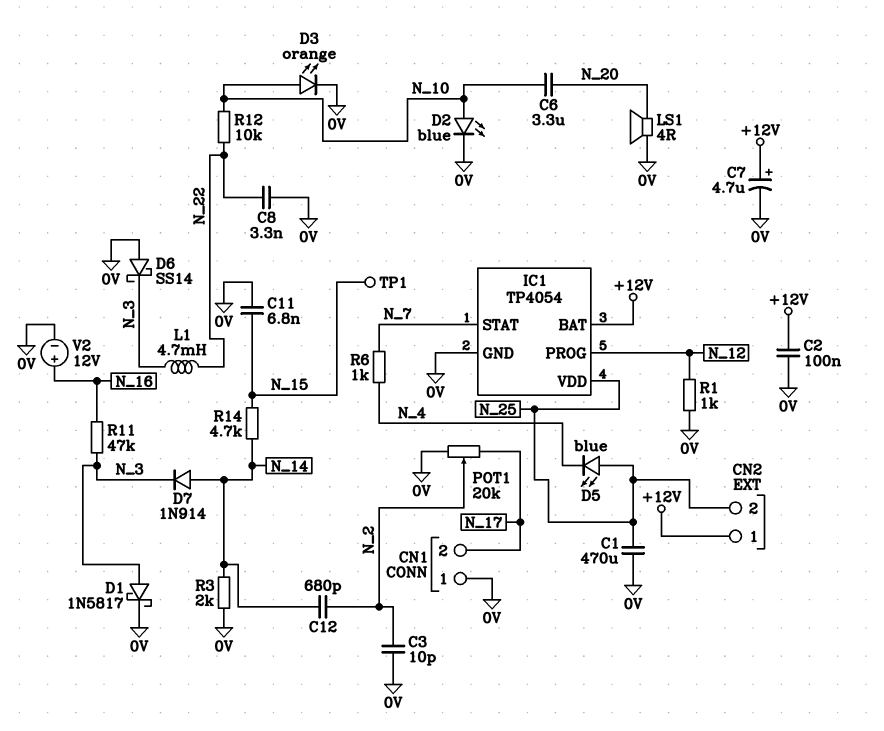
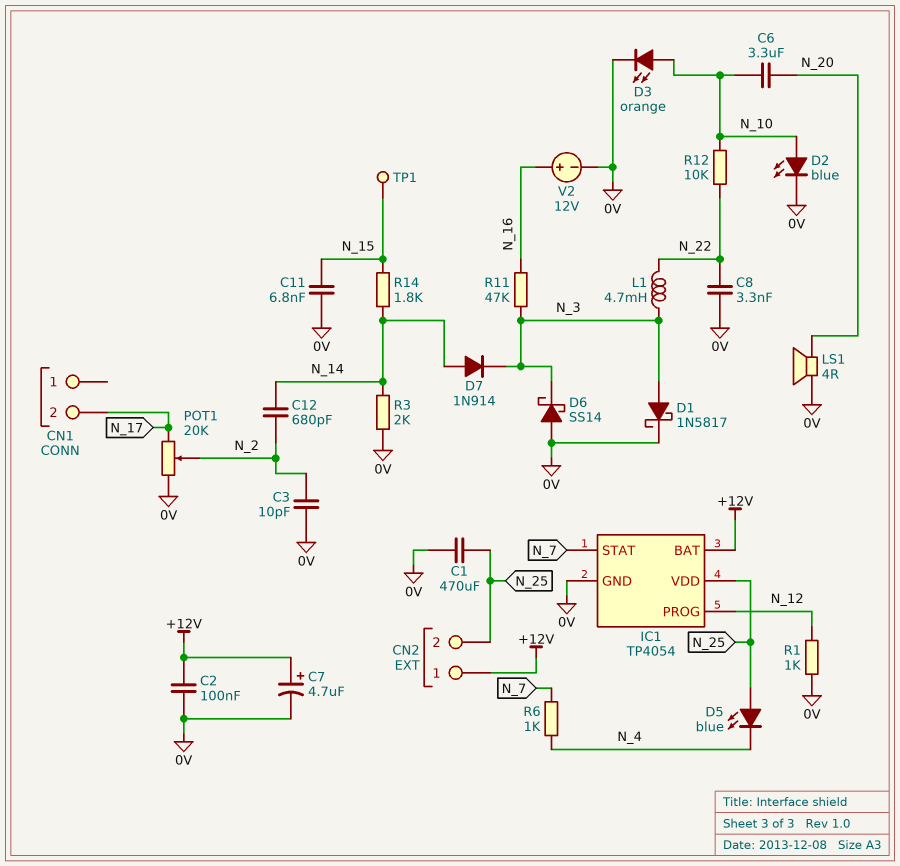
CN1 pin 1: 0V -> none
R14: 4.7k (N_14, N_15) -> 1.8k (N_14, N_15)

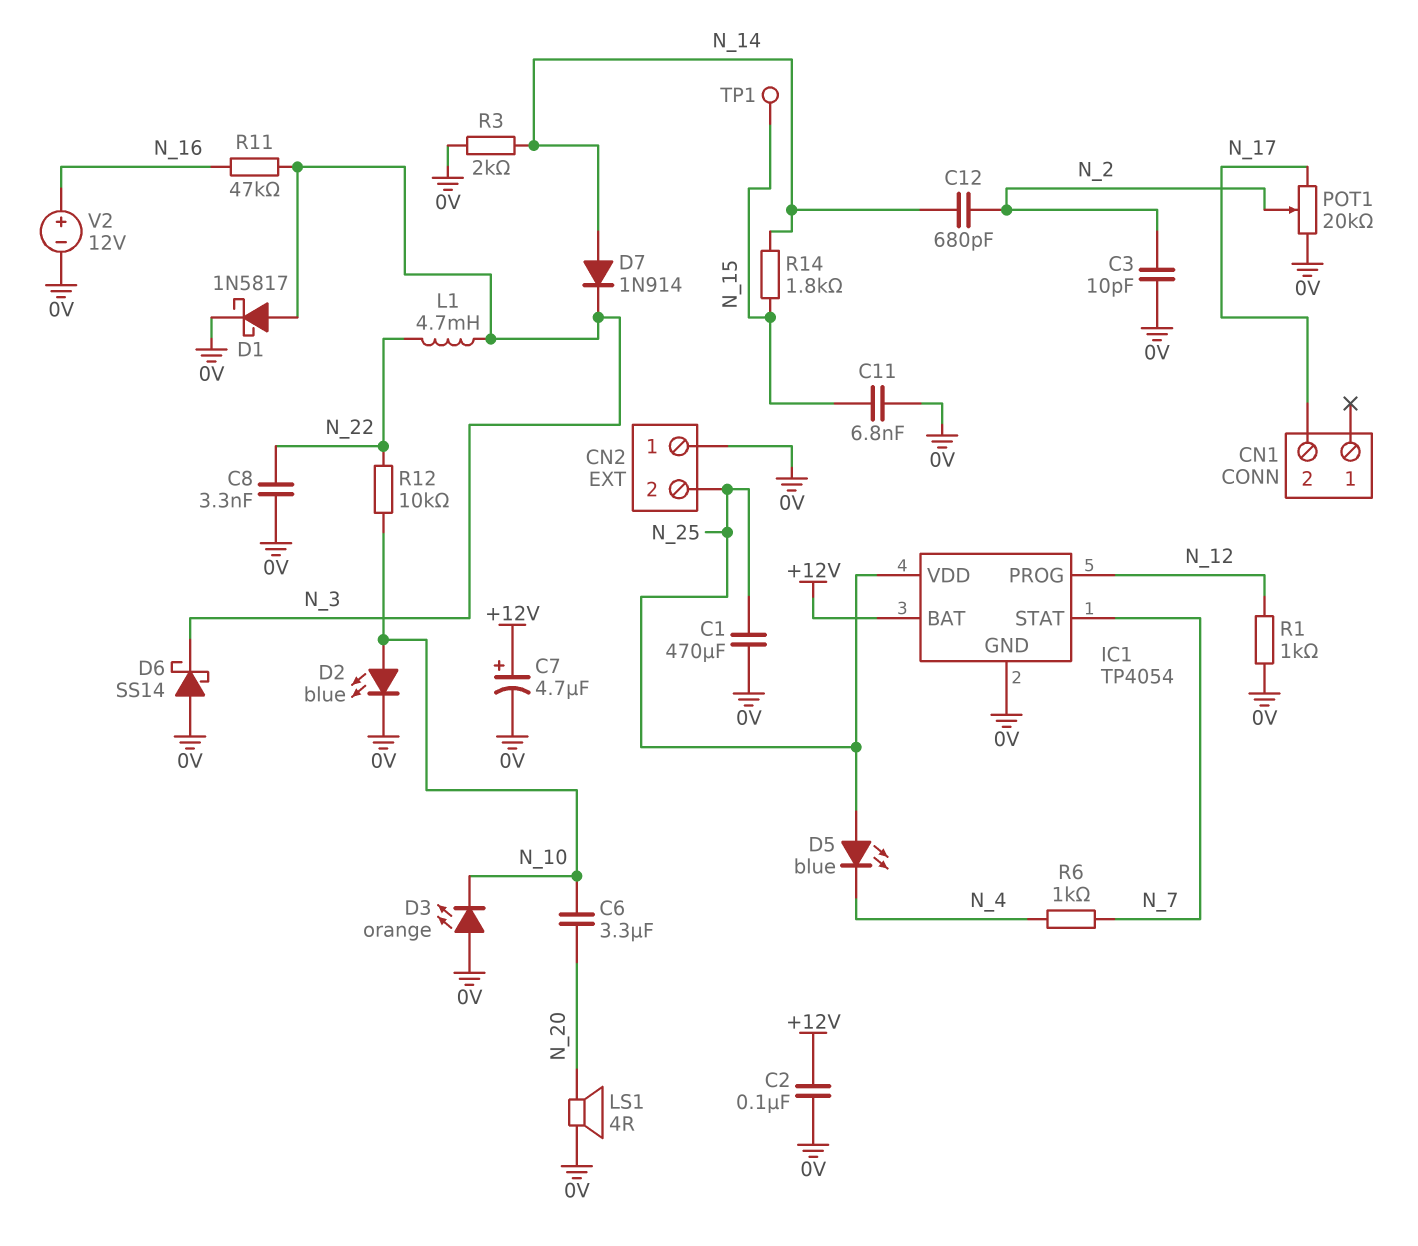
CN2 pin 1: +12V -> 0V
D3: LED orange (A N_10, K 0V) -> LED orange (A 0V, K N_10)

